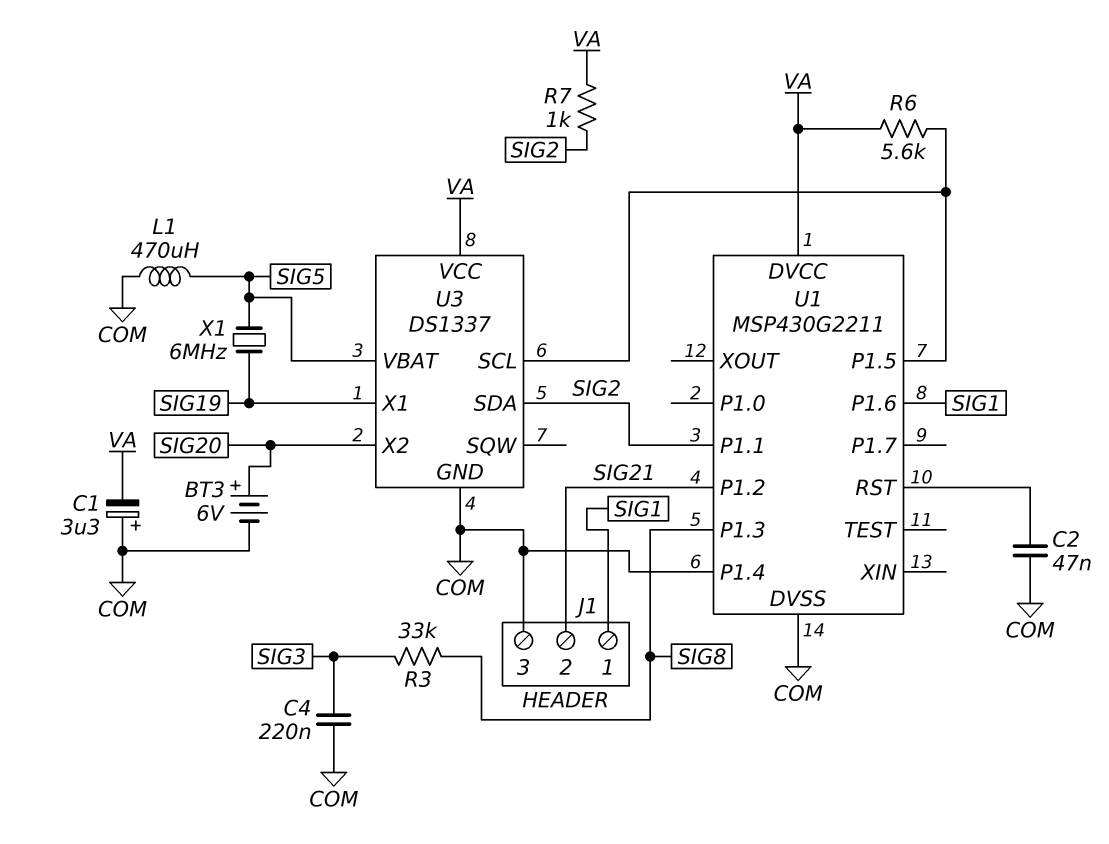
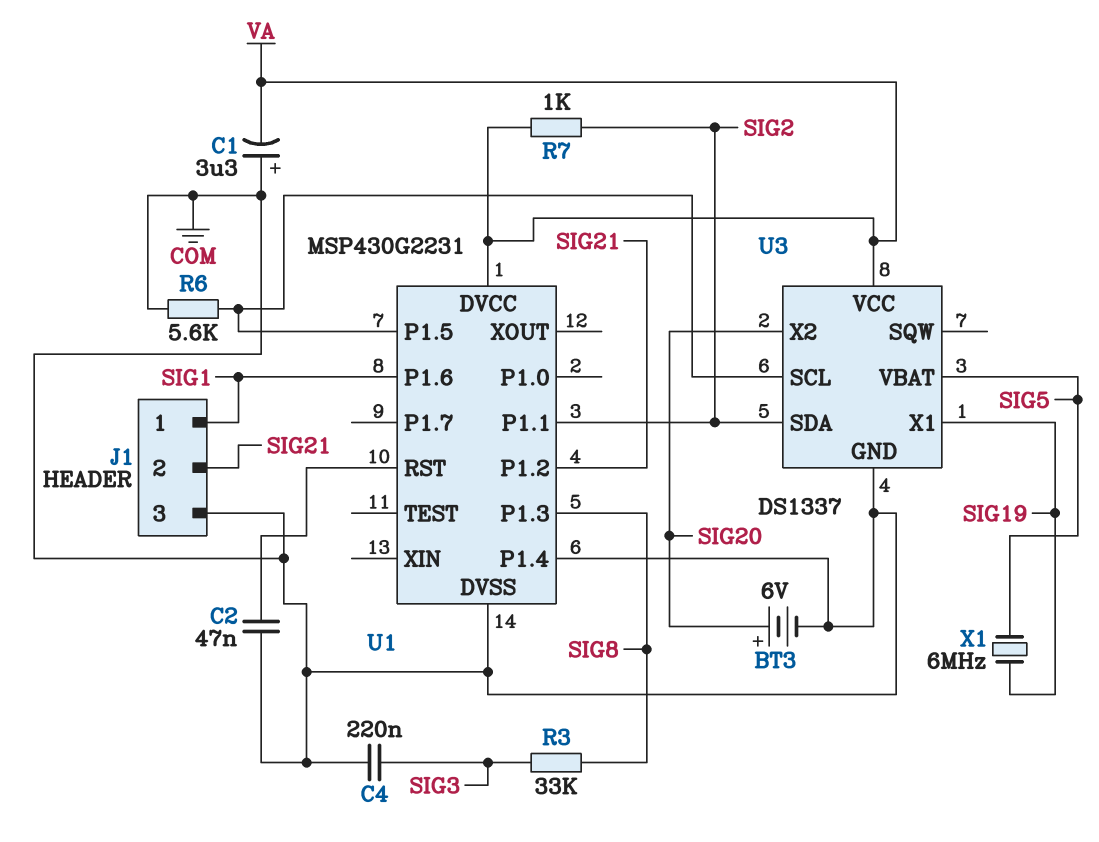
L1: 470uH (COM, SIG5) -> none
R6: 5.6k (U1/P1.5, VA) -> 5.6k (COM, U1/P1.5)
U1: MSP430G2211 -> MSP430G2231

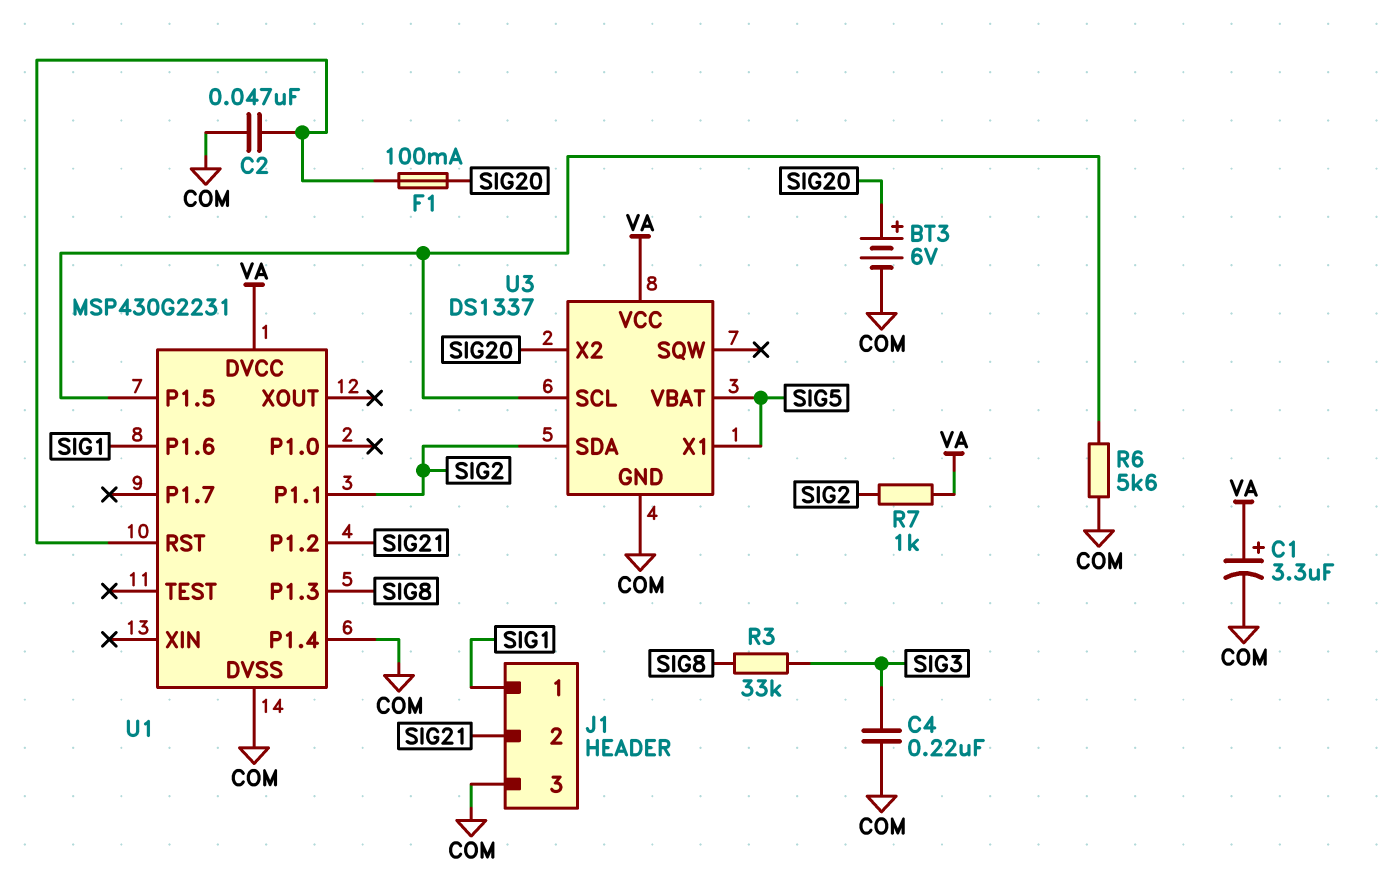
C1: 3.3uF (plus COM, minus VA) -> 3.3uF (plus VA, minus COM)
F1: none -> 100mA (SIG20, U1/RST)
U3 pin X1: SIG19 -> SIG5
X1: 6MHz (SIG5, SIG19) -> none

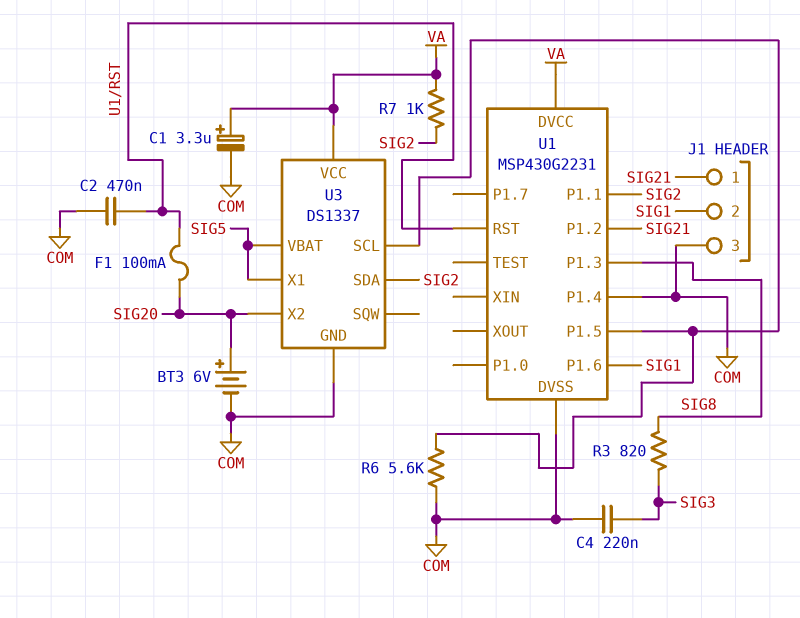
C2: 47nF (COM, U1/RST) -> 470nF (COM, U1/RST)
J1 pin 1: SIG1 -> SIG21
J1 pin 2: SIG21 -> SIG1
R3: 33k (SIG3, SIG8) -> 820 (SIG3, SIG8)

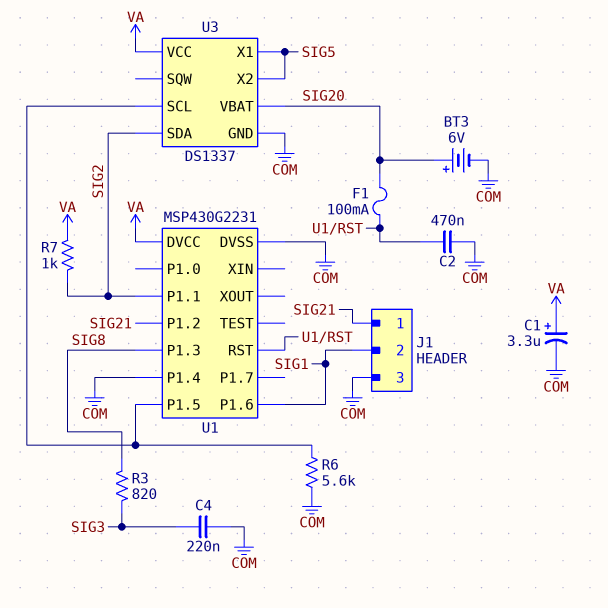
U3 pin VBAT: SIG5 -> SIG20
U3 pin X2: SIG20 -> SIG5

